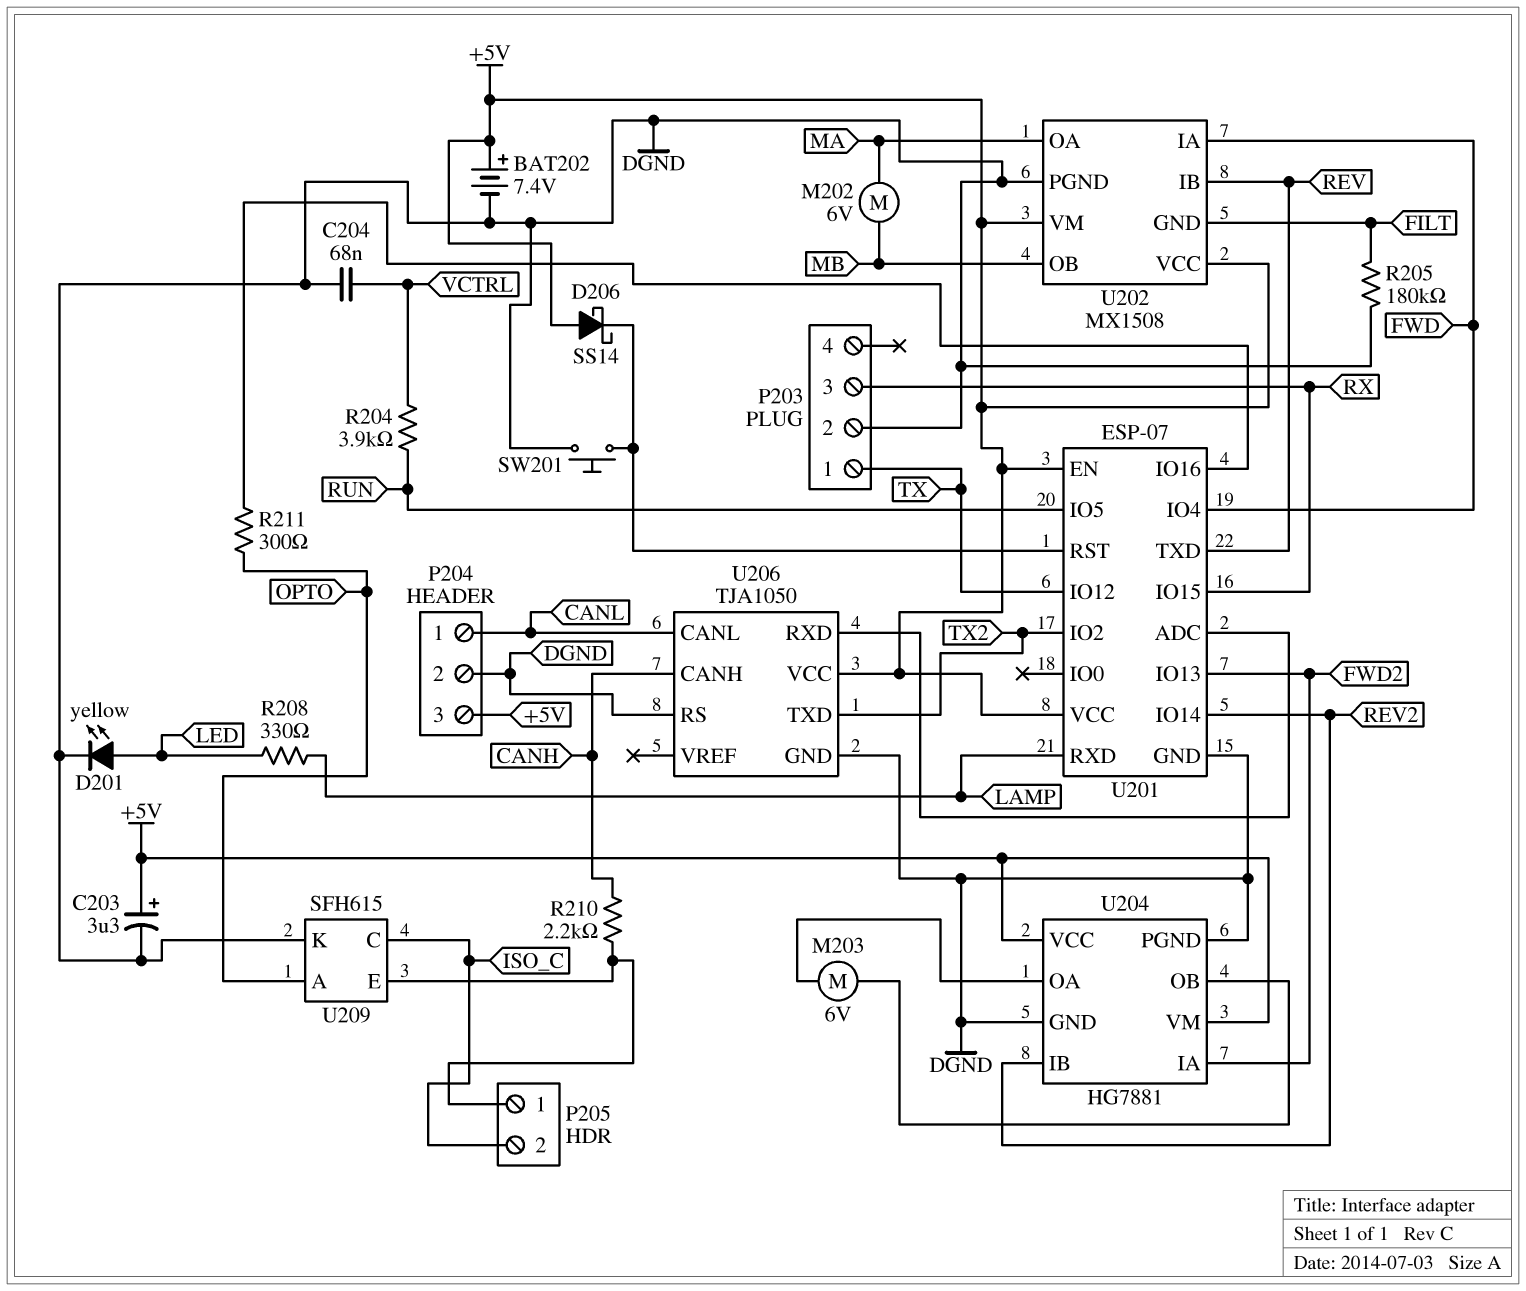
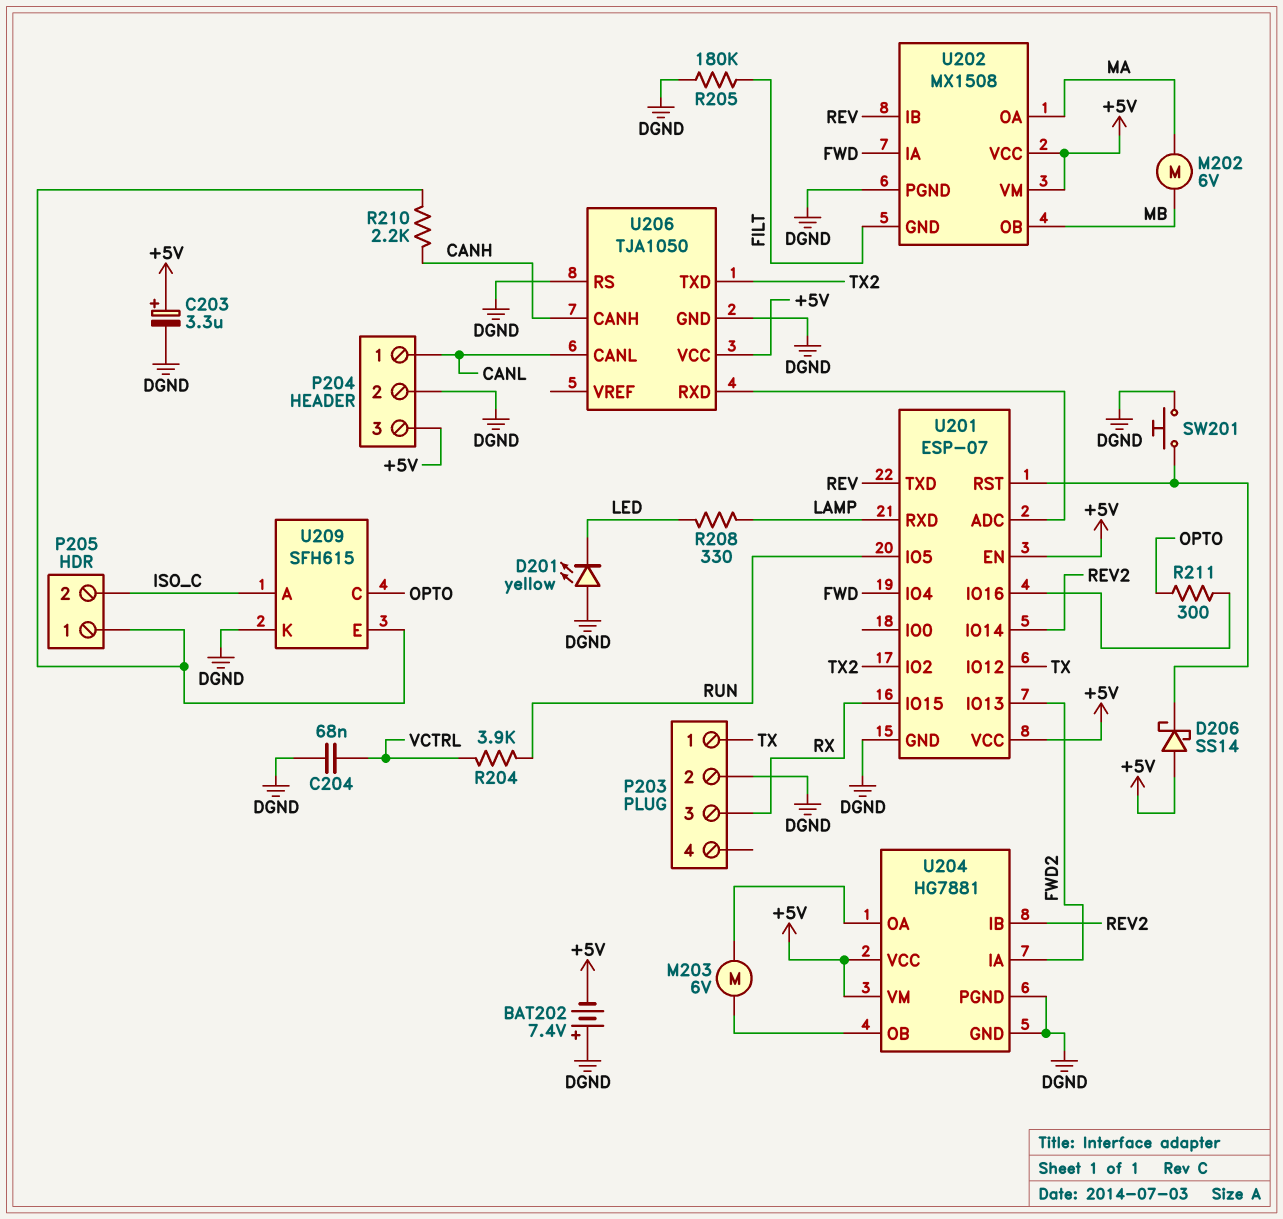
BAT202: 7.4V (plus +5V, minus DGND) -> 7.4V (plus DGND, minus +5V)
D201: LED yellow (A LED, K DGND) -> LED yellow (A DGND, K LED)
U209 pin A: OPTO -> ISO_C
U209 pin C: ISO_C -> OPTO

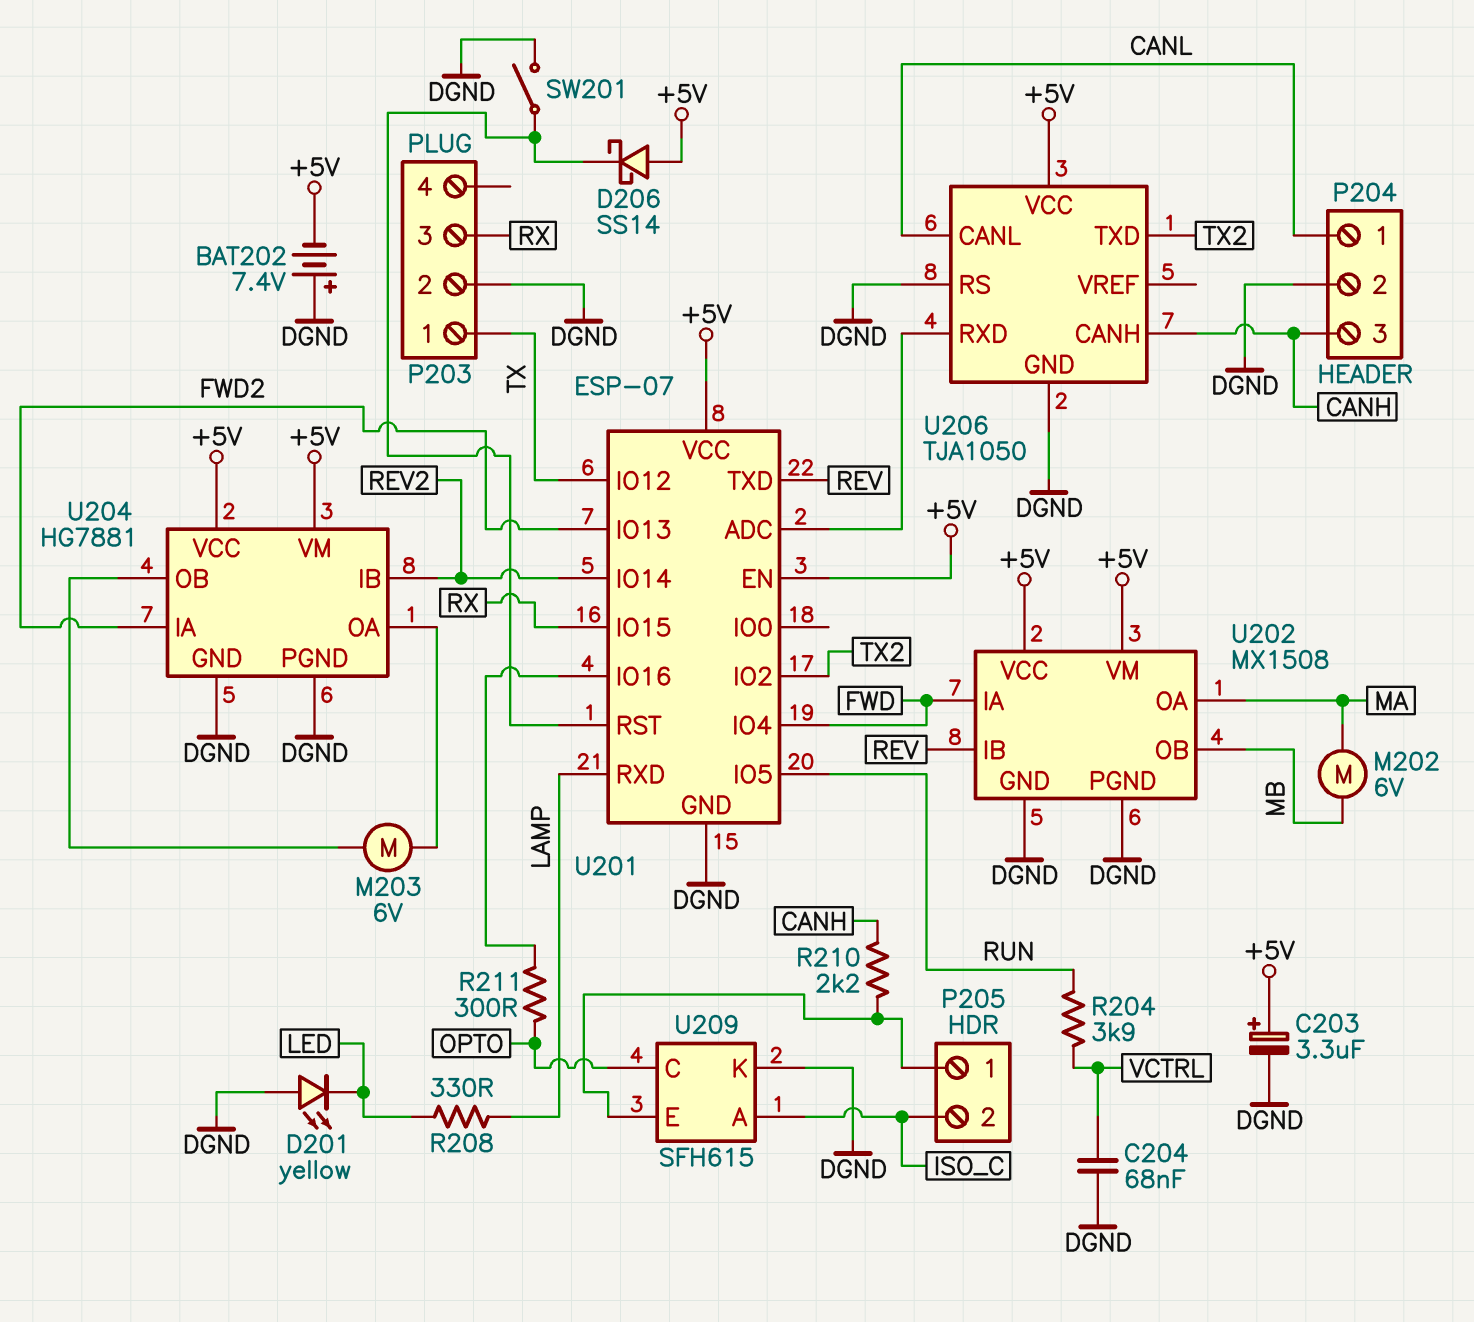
P204 pin 3: +5V -> CANH
R205: 180k (DGND, FILT) -> none
SW201: button (DGND, U201/RST) -> switch (DGND, U201/RST)
U202 pin GND: FILT -> DGND

